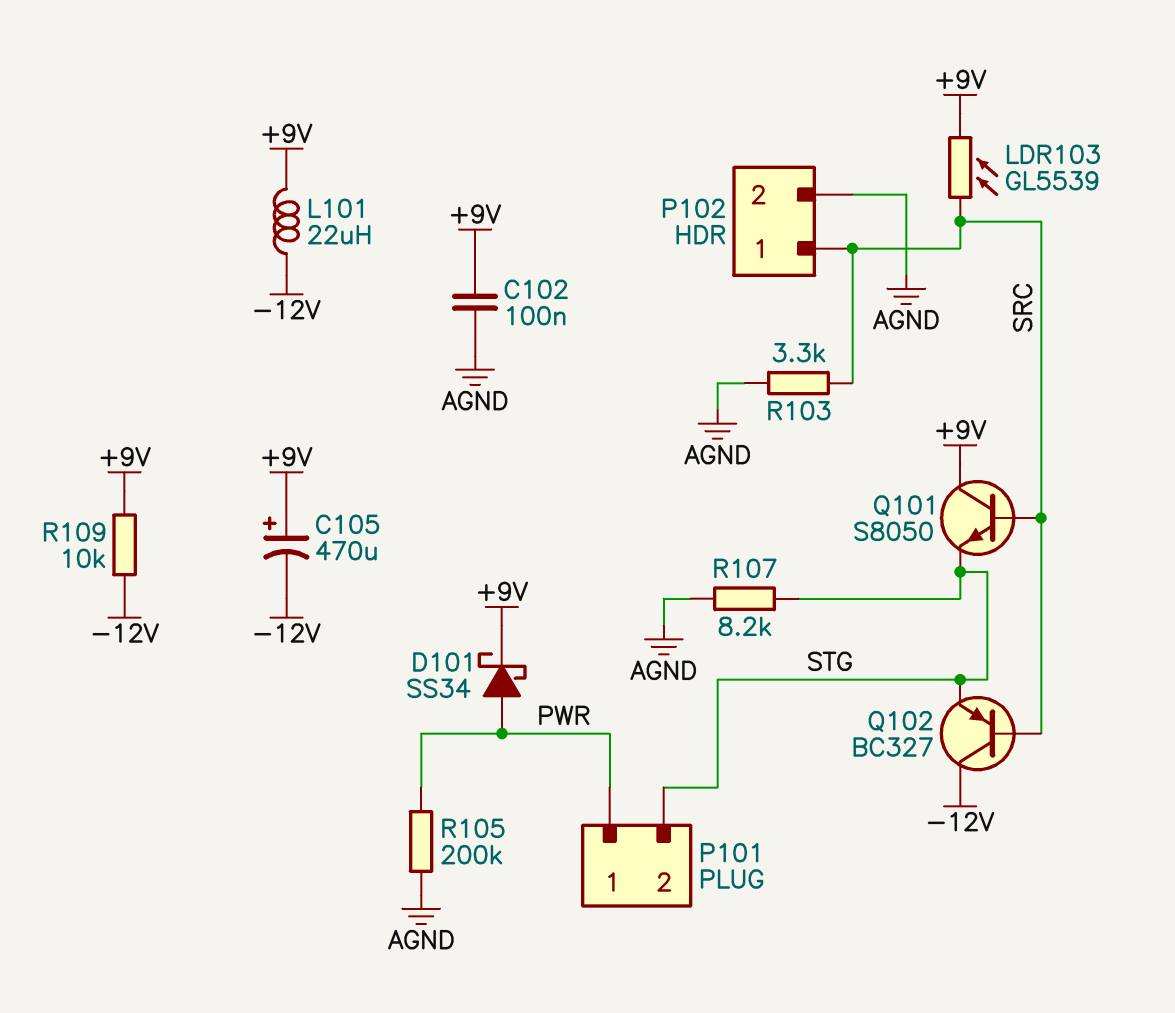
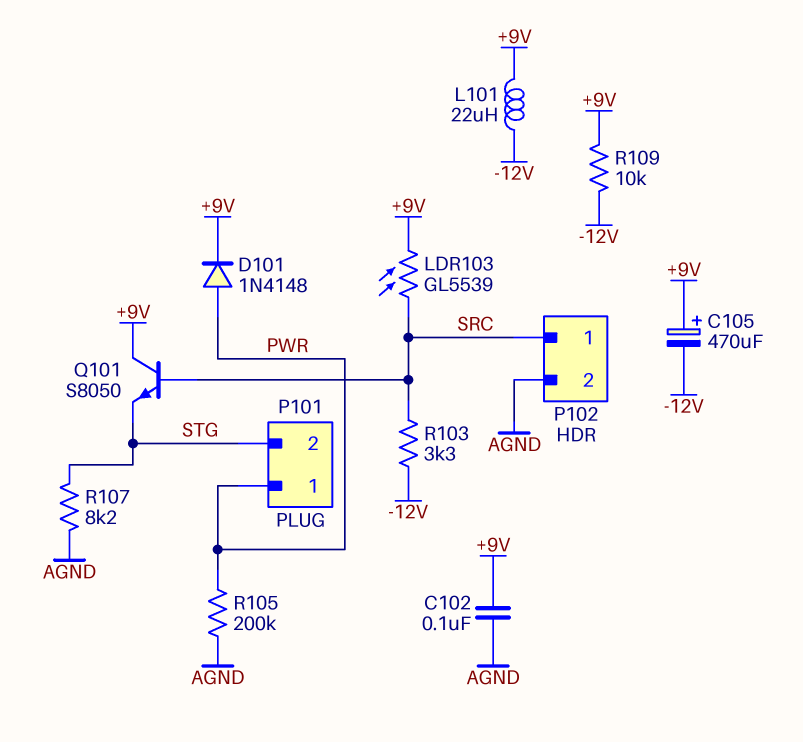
D101: schottky SS34 (A PWR, K +9V) -> diode 1N4148 (A PWR, K +9V)
Q102: PNP BC327 (B SRC, C -12V, E STG) -> none
R103: 3.3k (AGND, SRC) -> 3.3k (-12V, SRC)

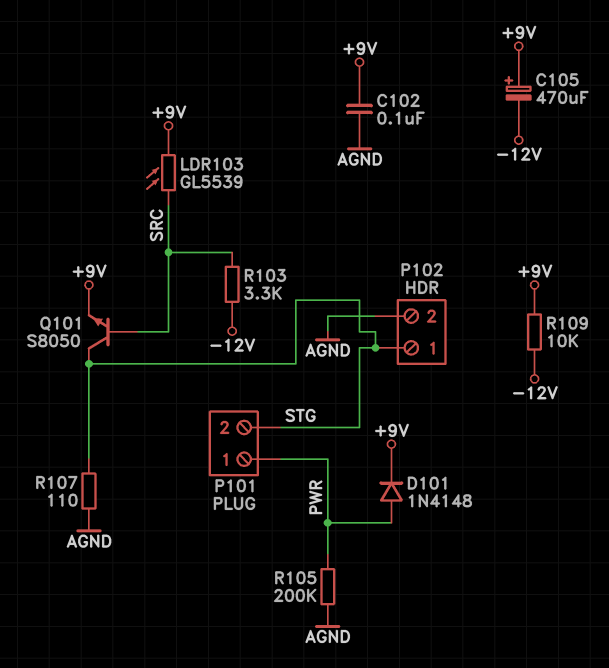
L101: 22uH (+9V, -12V) -> none
P102 pin 1: SRC -> STG
Q101: NPN S8050 (B SRC, C +9V, E STG) -> NPN S8050 (B SRC, C STG, E +9V)
R107: 8.2k (AGND, STG) -> 110 (AGND, STG)

